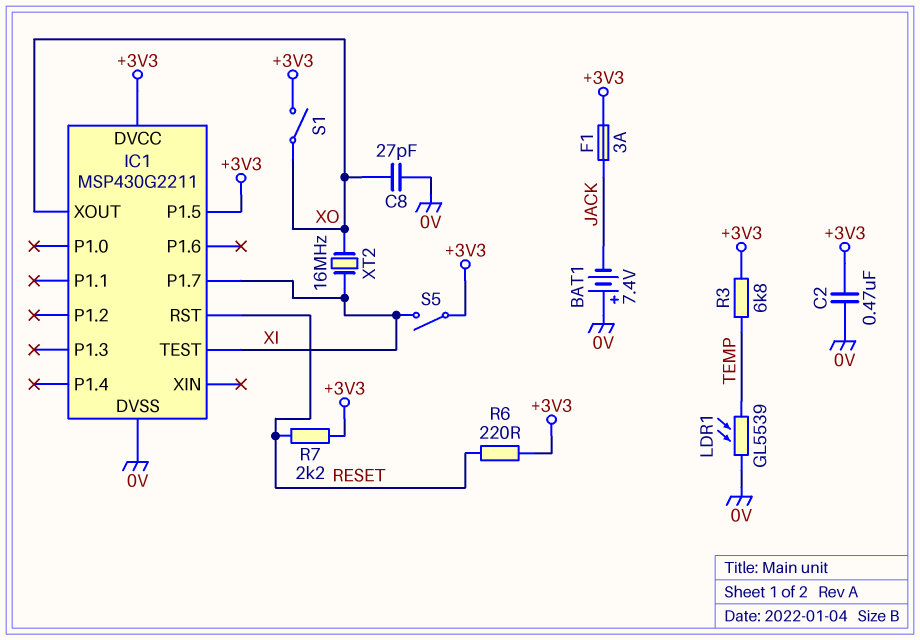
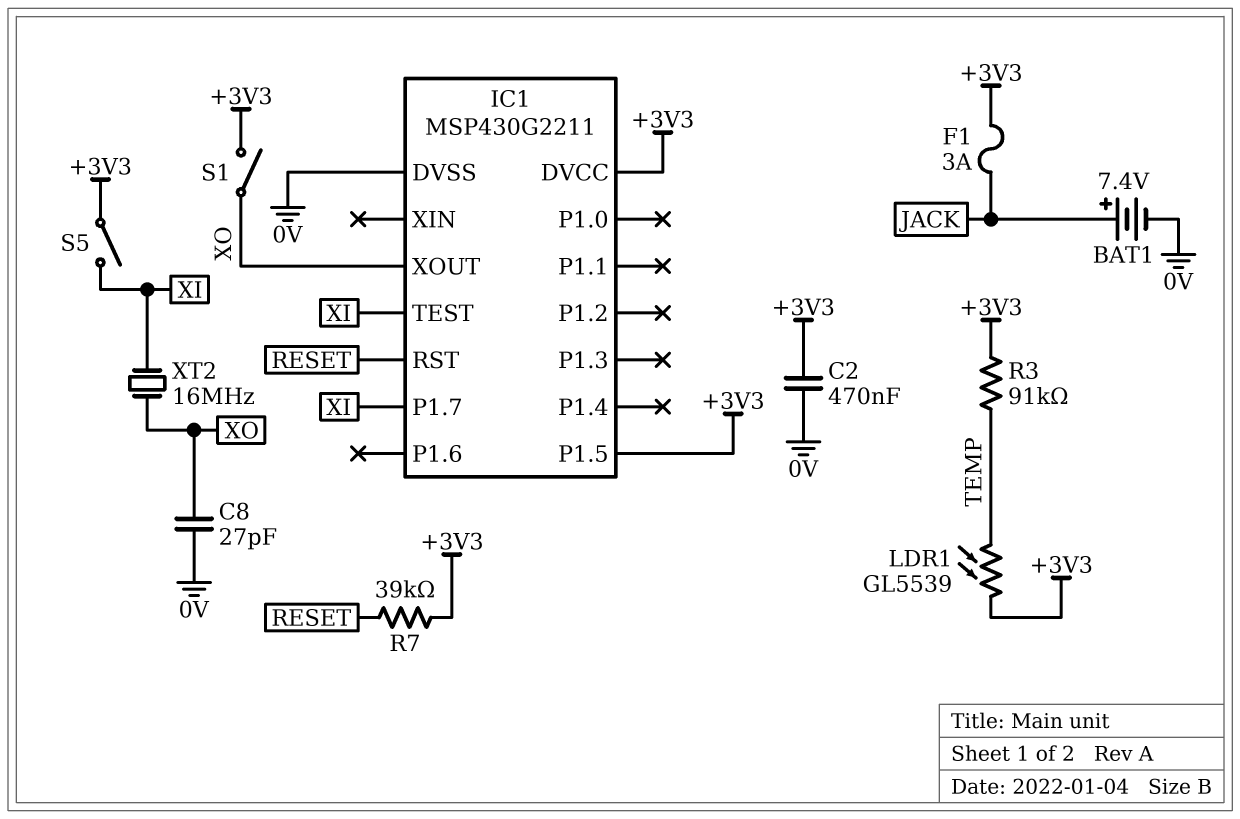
BAT1: 7.4V (plus 0V, minus JACK) -> 7.4V (plus JACK, minus 0V)
LDR1: GL5539 (0V, TEMP) -> GL5539 (+3V3, TEMP)
R3: 6.8k (+3V3, TEMP) -> 91k (+3V3, TEMP)
R6: 220 (+3V3, RESET) -> none
R7: 2.2k (+3V3, RESET) -> 39k (+3V3, RESET)

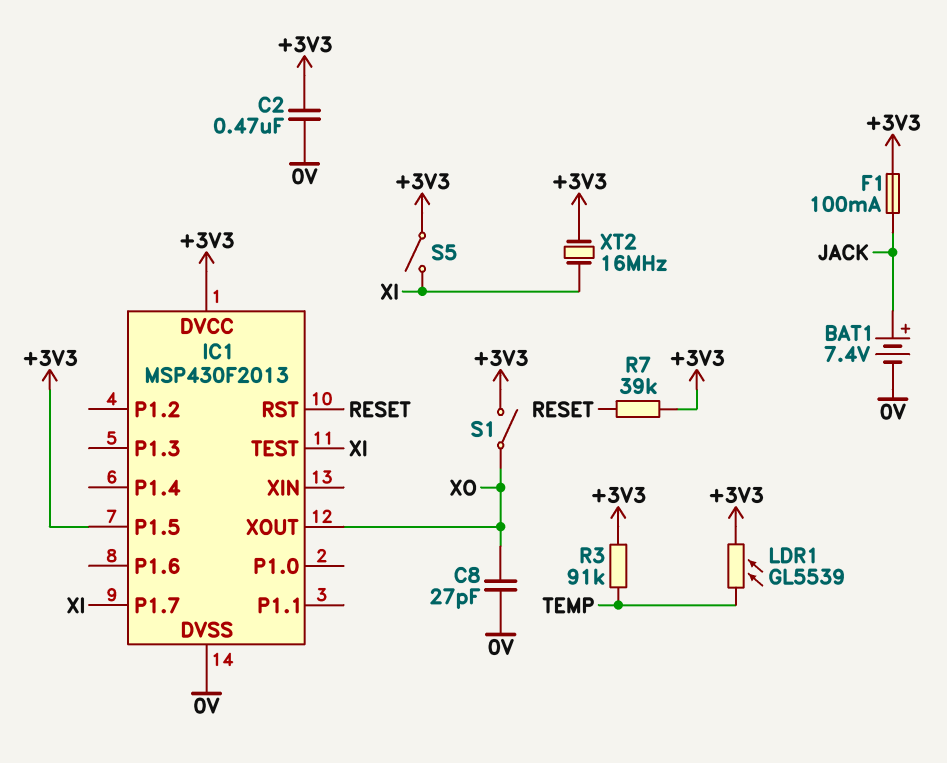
F1: 3A (+3V3, JACK) -> 100mA (+3V3, JACK)
IC1: MSP430G2211 -> MSP430F2013
XT2: 16MHz (XI, XO) -> 16MHz (+3V3, XI)

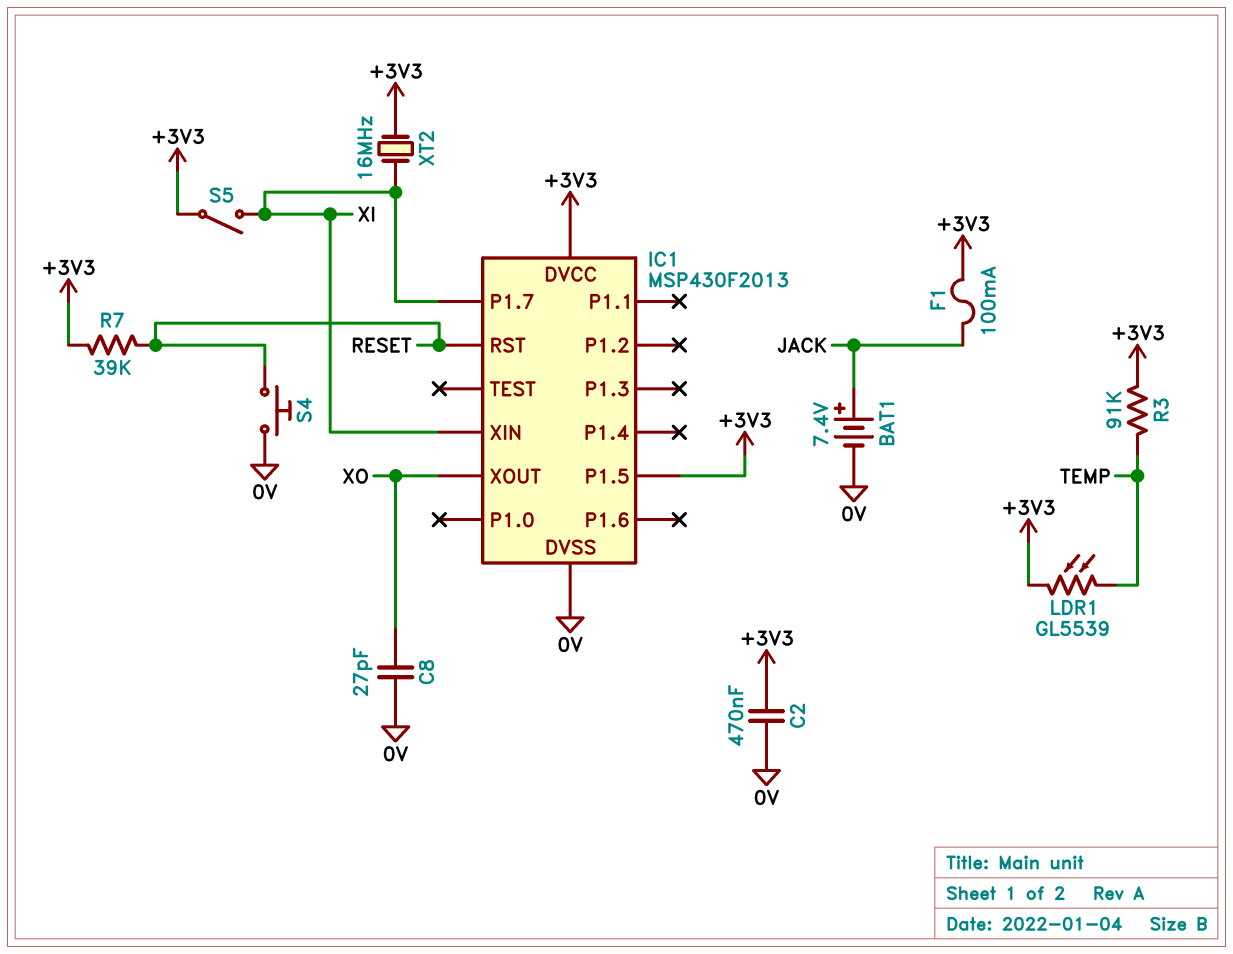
IC1 pin TEST: XI -> none
IC1 pin XIN: none -> XI
S1: switch (+3V3, XO) -> none
S4: none -> button (0V, RESET)

